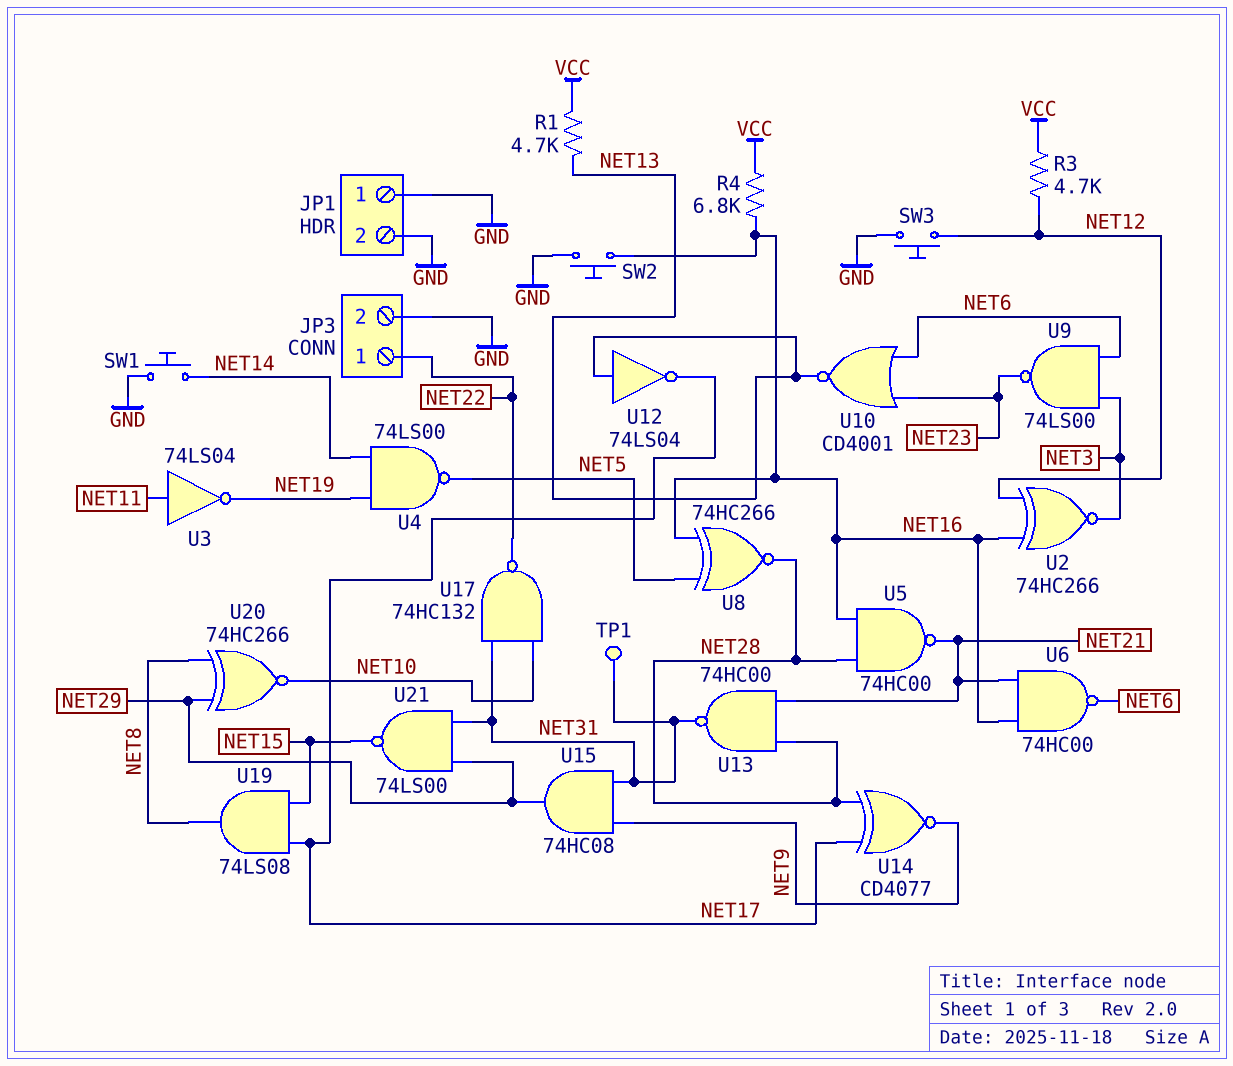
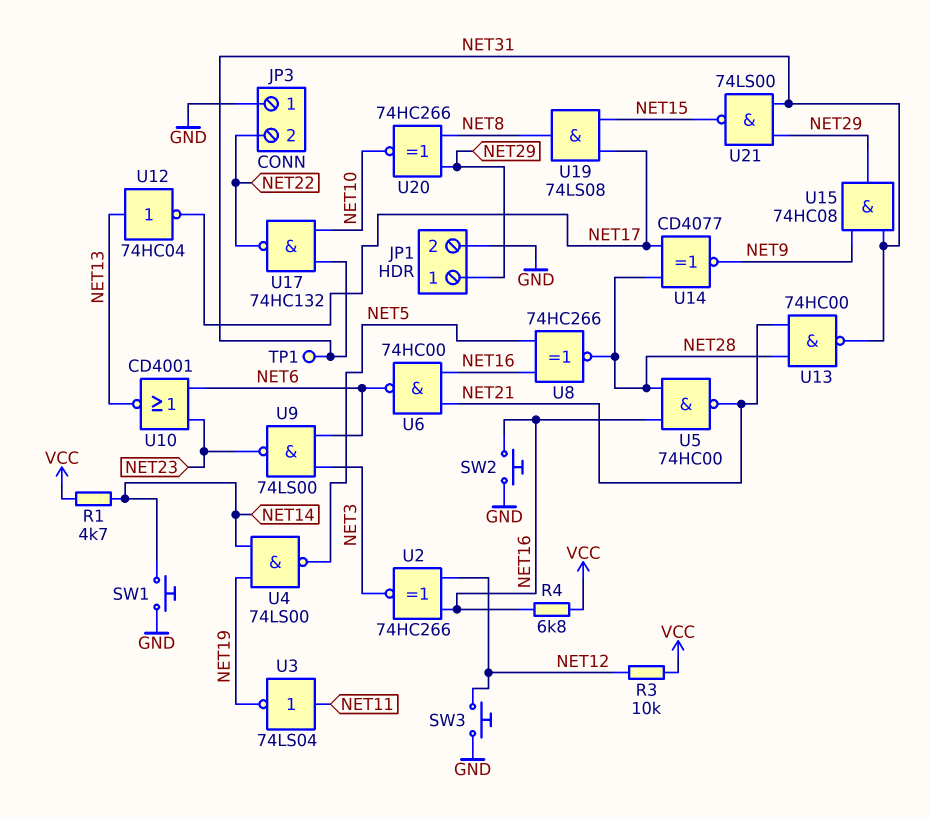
JP1 pin 1: GND -> NET29
JP3 pin 1: NET22 -> GND
JP3 pin 2: GND -> NET22
R1: 4.7k (NET13, VCC) -> 4.7k (NET14, VCC)
R3: 4.7k (NET12, VCC) -> 10k (NET12, VCC)
U12: NOT 74LS04 (in NET13, out NET17) -> NOT 74HC04 (in NET13, out NET17)

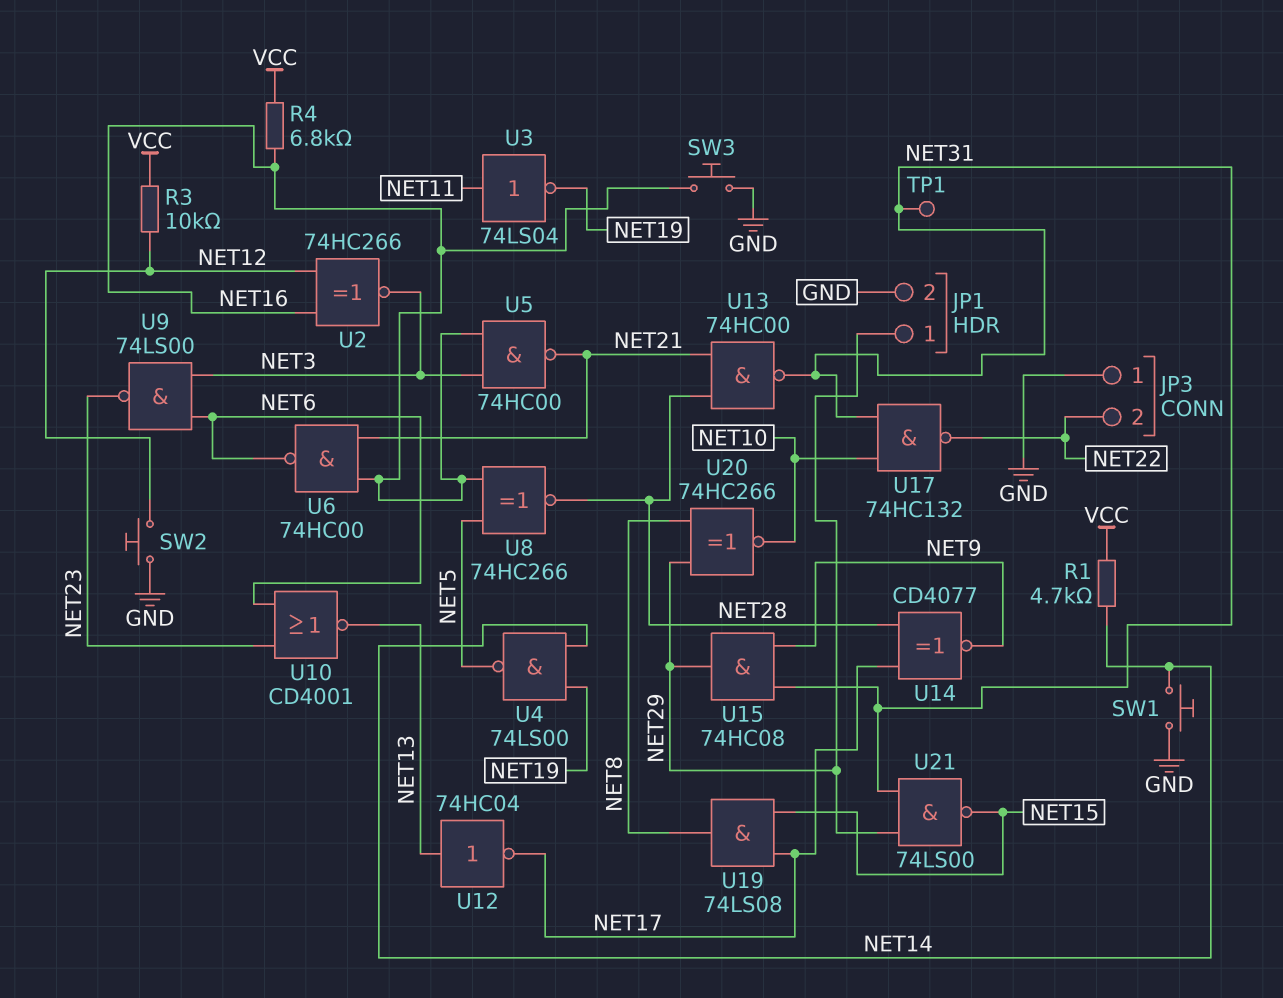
SW2: button (GND, NET16) -> button (GND, NET12)
SW3: button (GND, NET12) -> button (GND, NET16)
U5: NAND 74HC00 (in NET16, in NET28, out NET21) -> NAND 74HC00 (in NET3, in NET16, out NET21)

